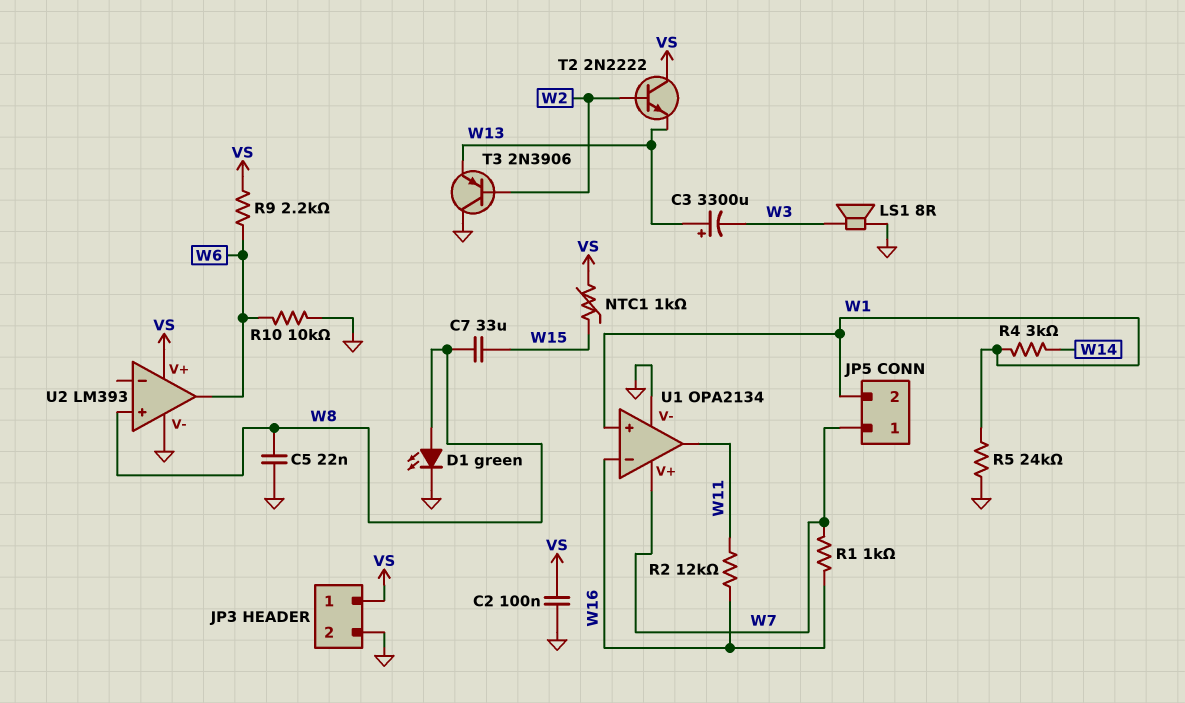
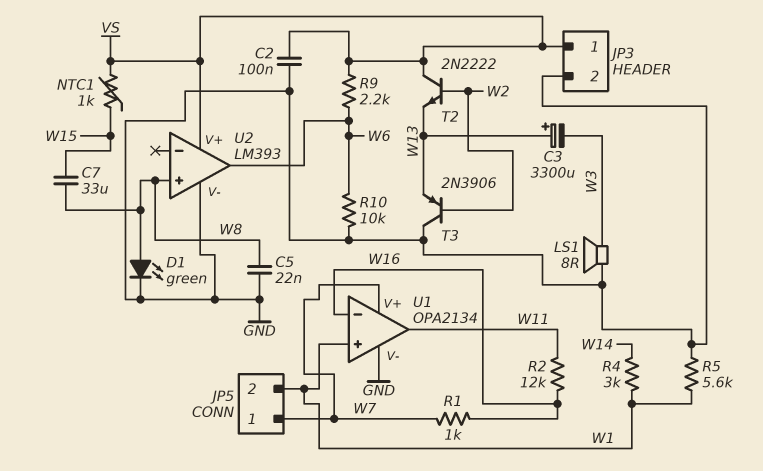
R5: 24k (GND, W1) -> 5.6k (GND, W1)

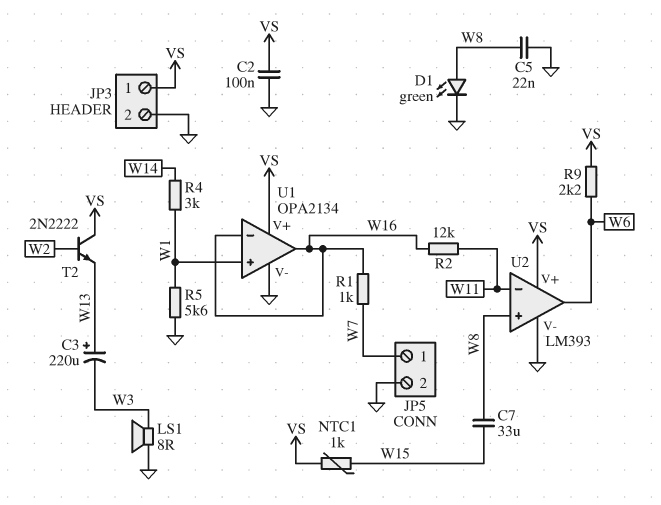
C3: 3300uF (plus W13, minus W3) -> 220uF (plus W13, minus W3)
JP5 pin 2: W1 -> GND
R10: 10k (GND, W6) -> none
T3: PNP 2N3906 (B W2, C GND, E W13) -> none
U1 pin V+: W7 -> VS
U1 pin out: W11 -> W16
U2 pin in-: none -> W11

